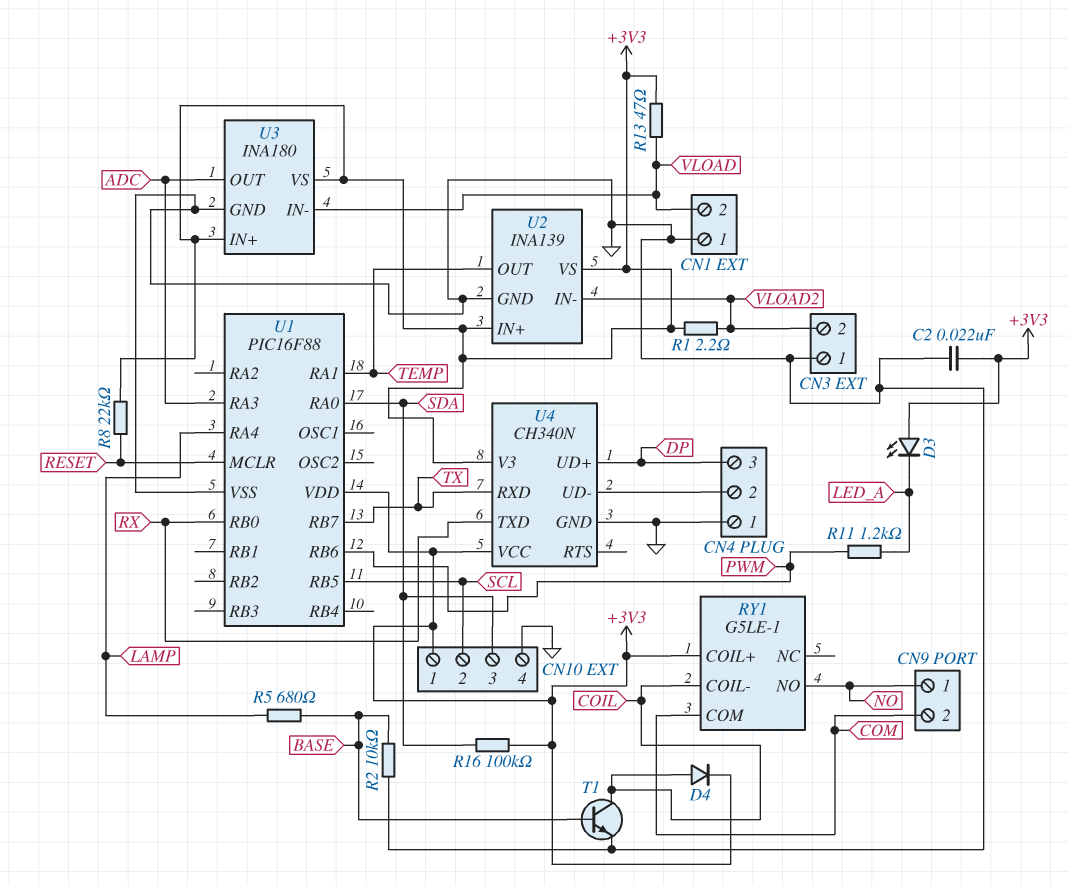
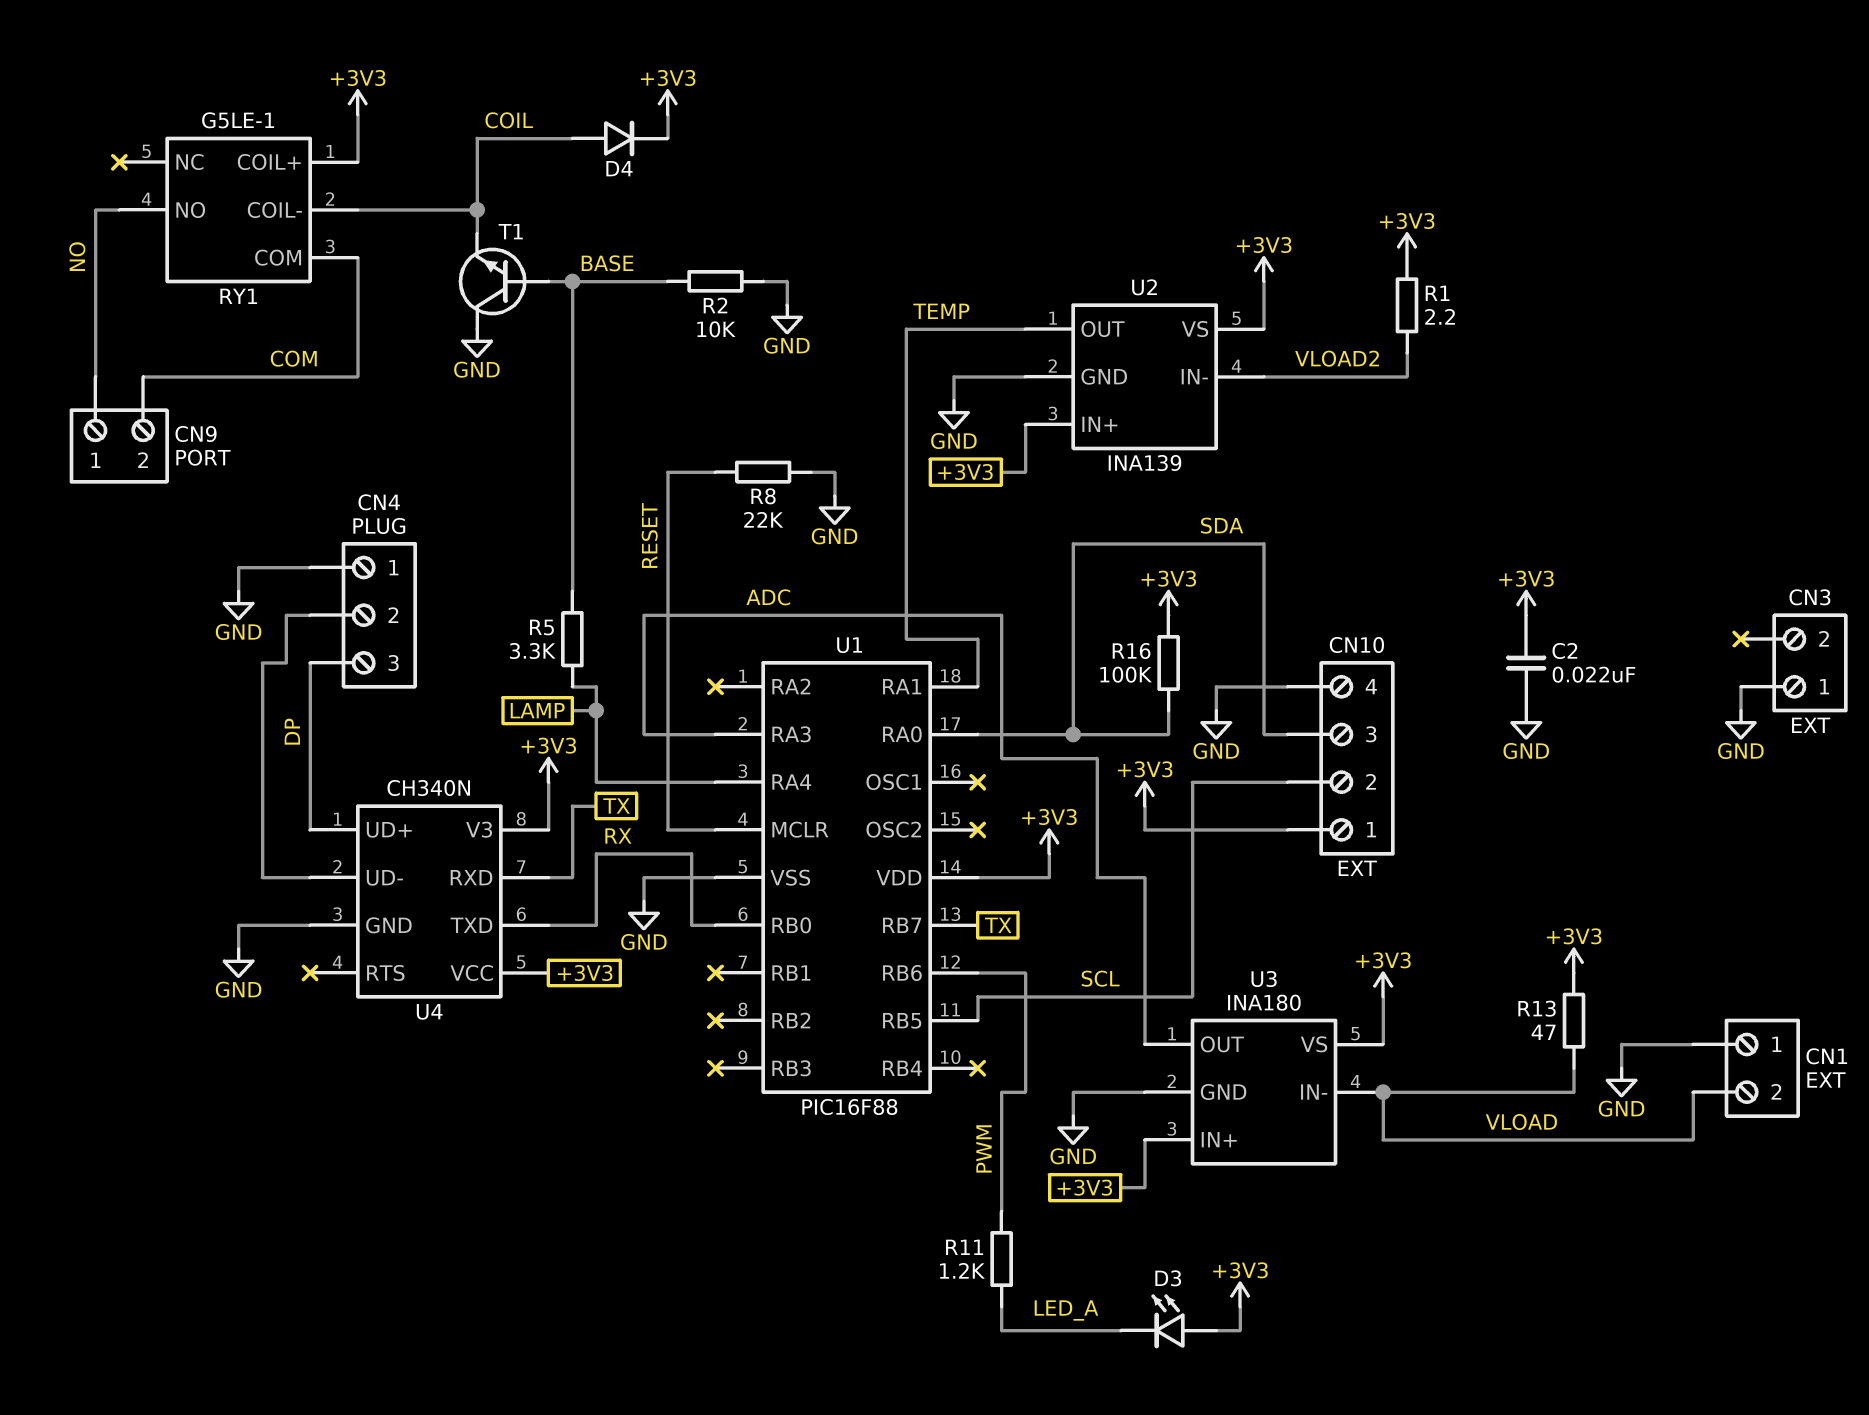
CN3 pin 2: VLOAD2 -> none
R5: 680 (BASE, LAMP) -> 3.3k (BASE, LAMP)
R8: 22k (+3V3, RESET) -> 22k (GND, RESET)
T1: NPN (B BASE, C COIL, E GND) -> NPN (B BASE, C GND, E COIL)

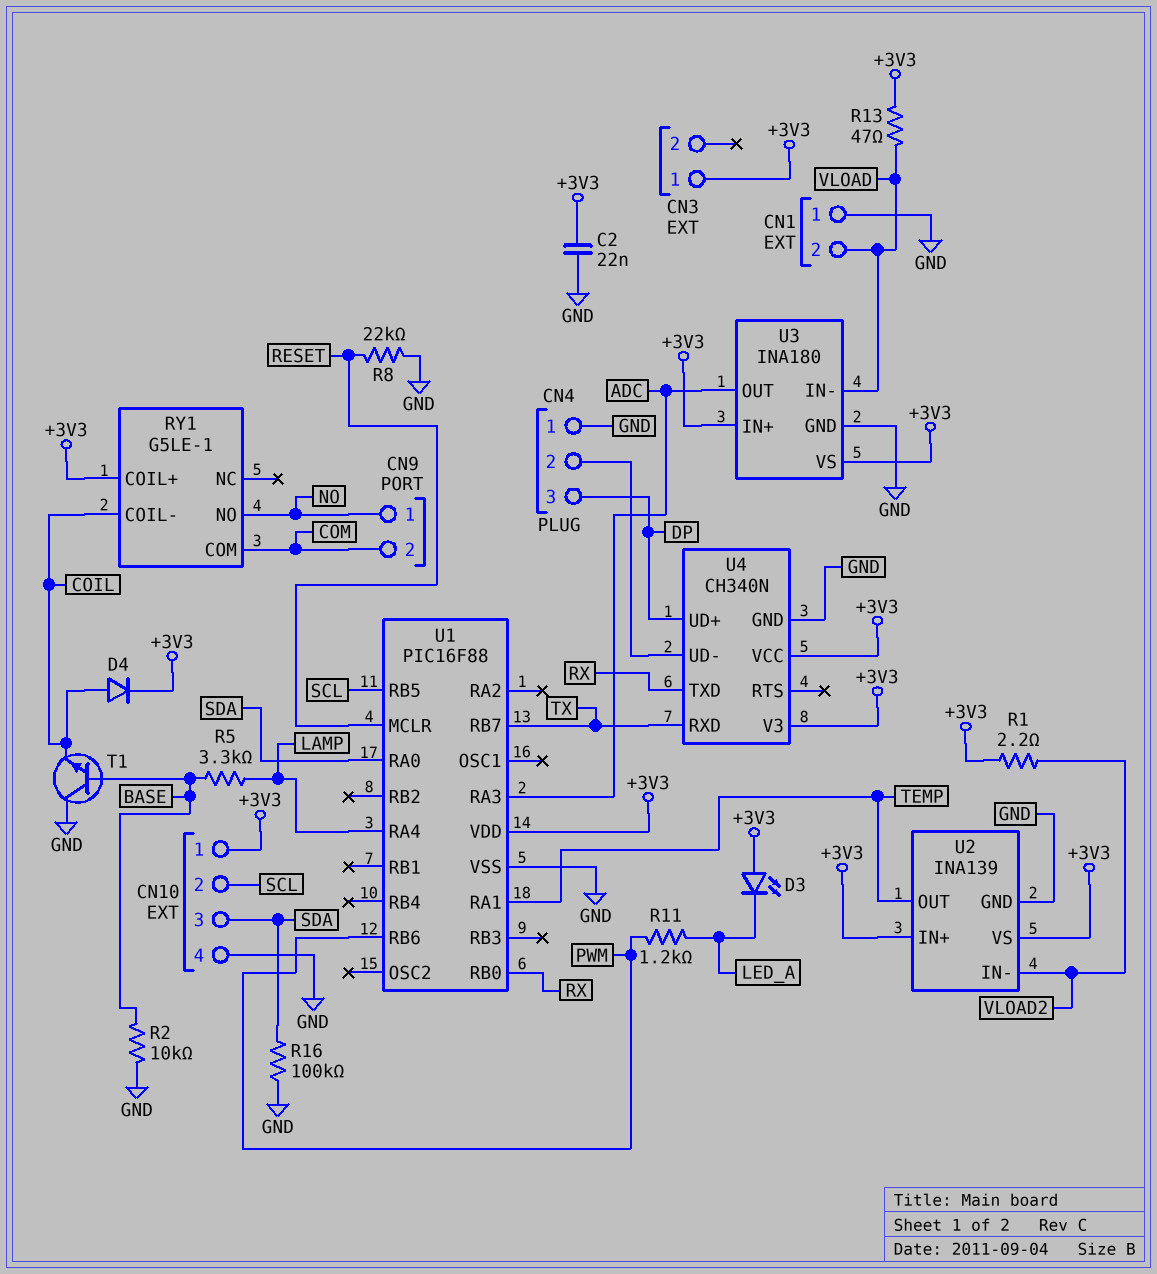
CN3 pin 1: GND -> +3V3
R16: 100k (+3V3, SDA) -> 100k (GND, SDA)

